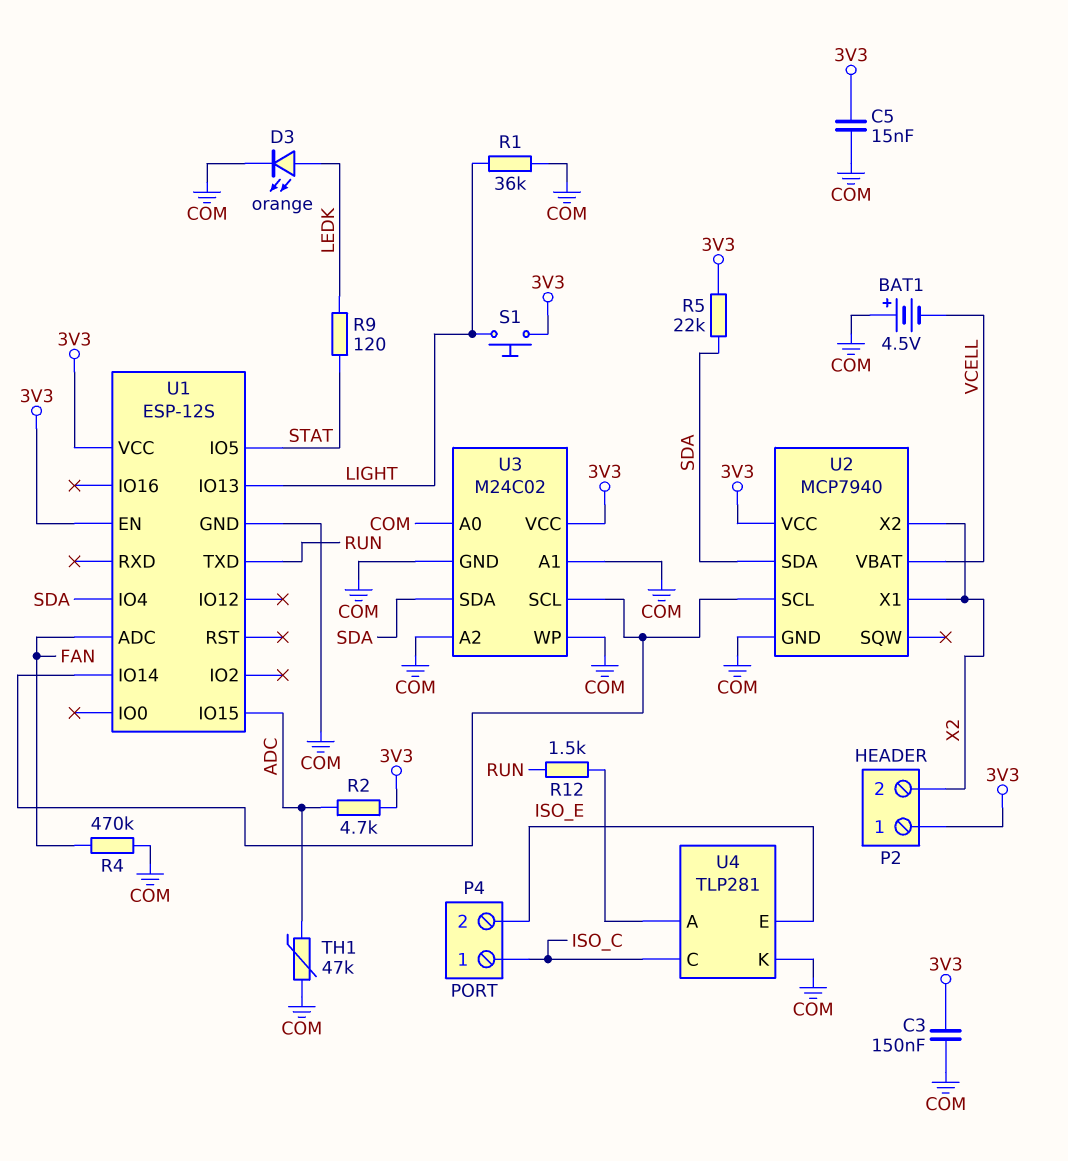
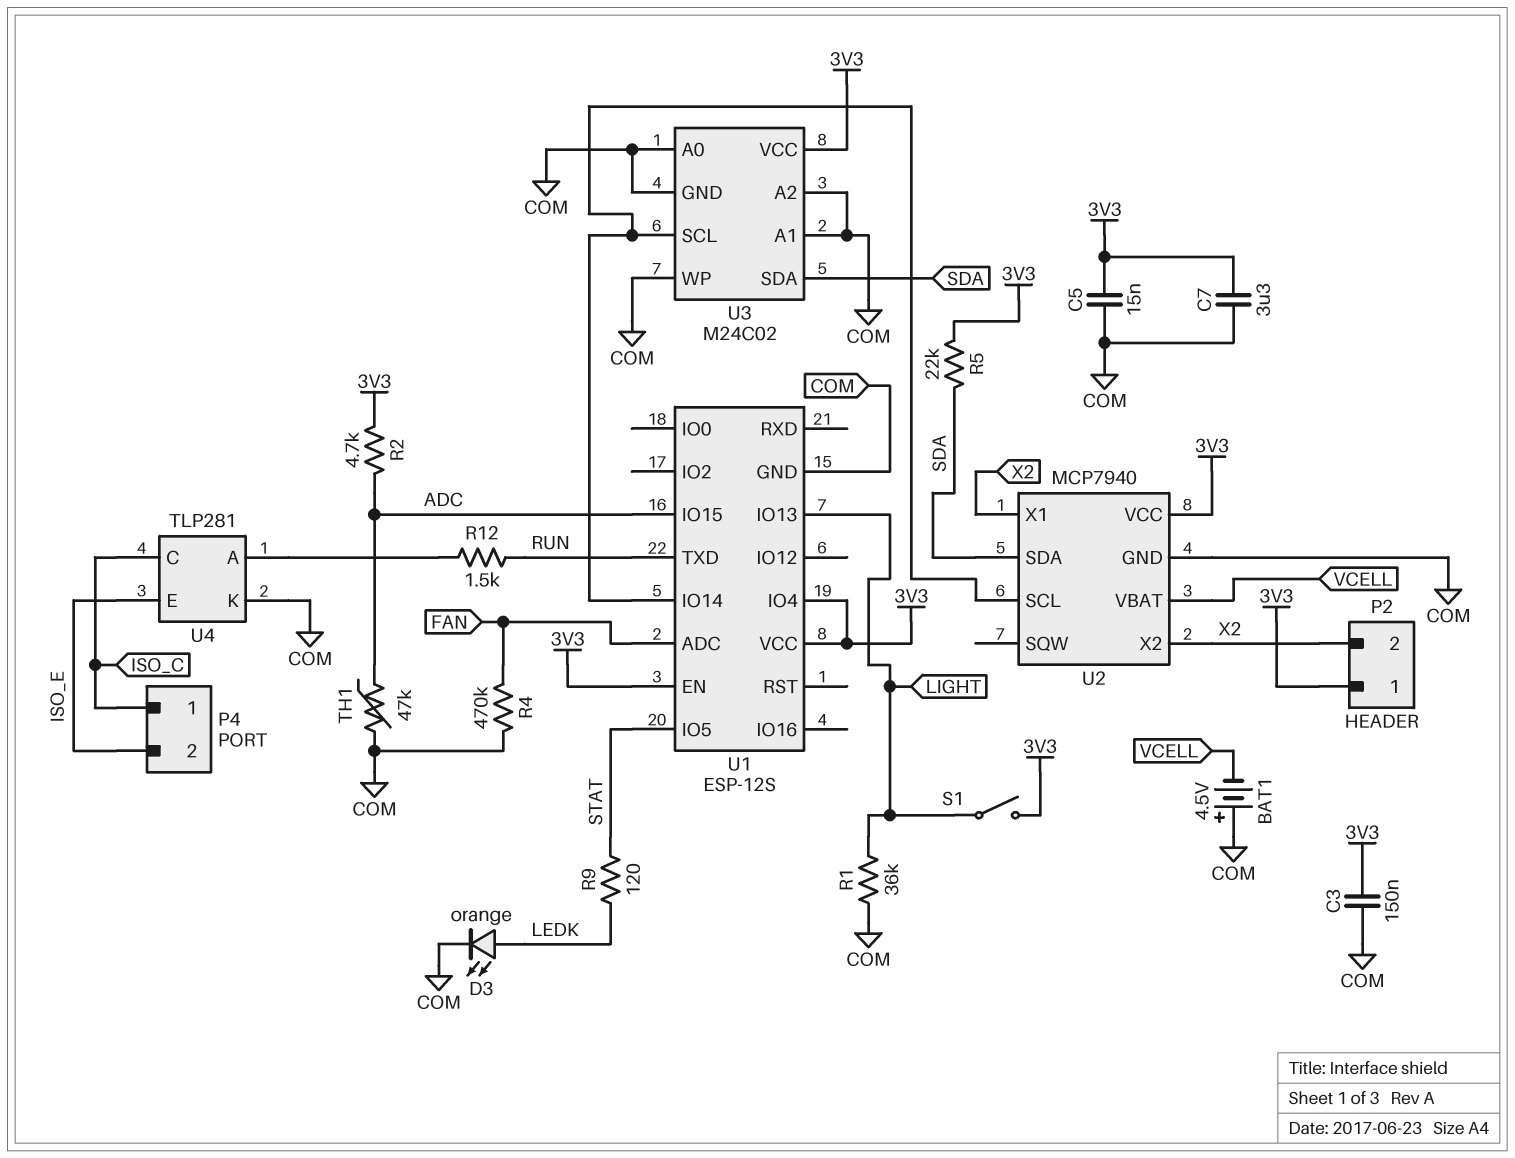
C7: none -> 3.3uF (3V3, COM)
S1: button (3V3, LIGHT) -> switch (3V3, LIGHT)
U1 pin IO4: SDA -> 3V3

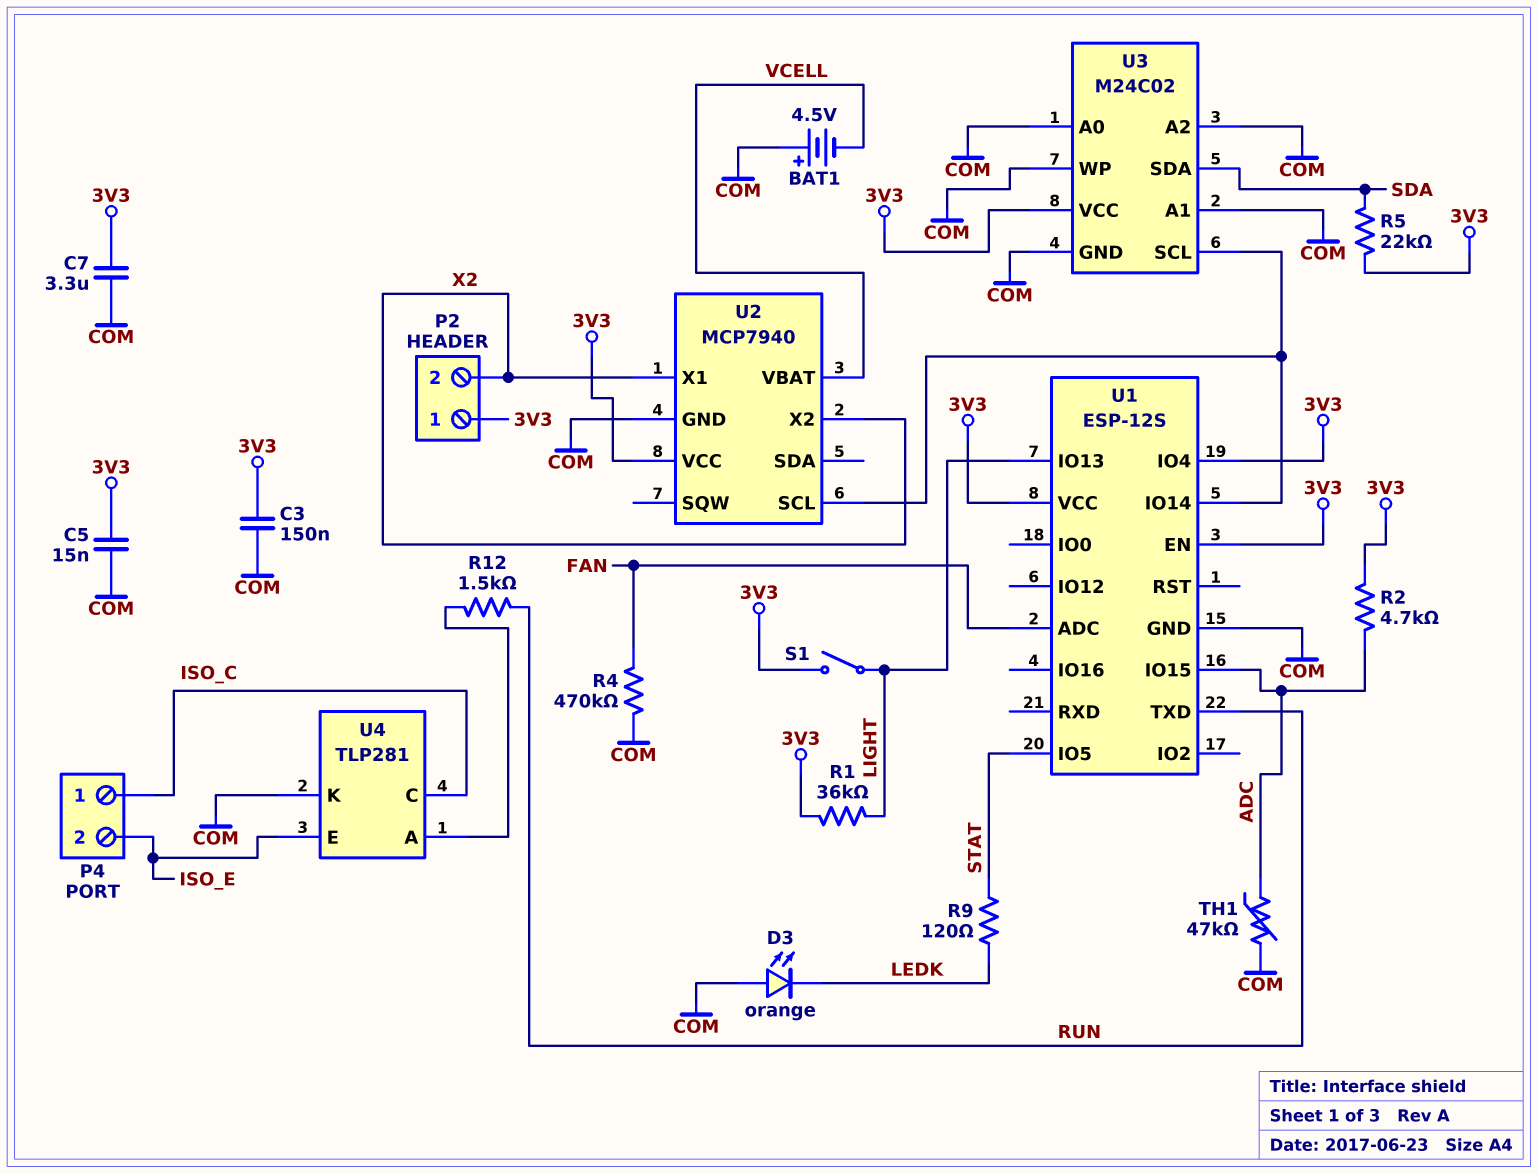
D3: LED orange (A LEDK, K COM) -> LED orange (A COM, K LEDK)
R1: 36k (COM, LIGHT) -> 36k (3V3, LIGHT)
U2 pin SDA: SDA -> none

